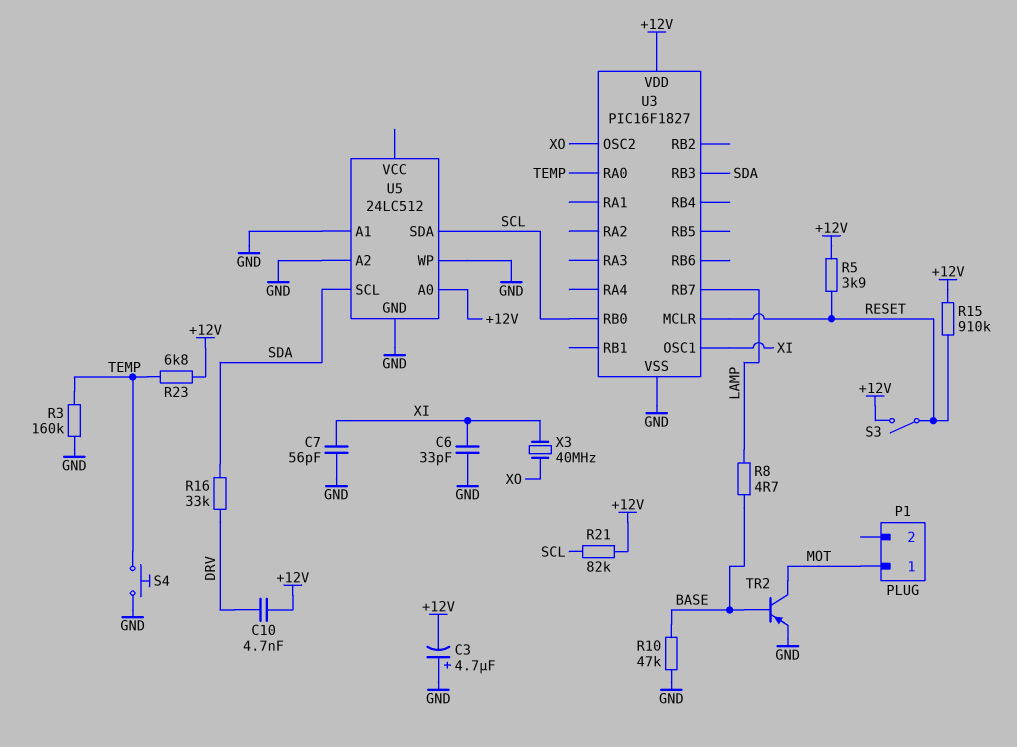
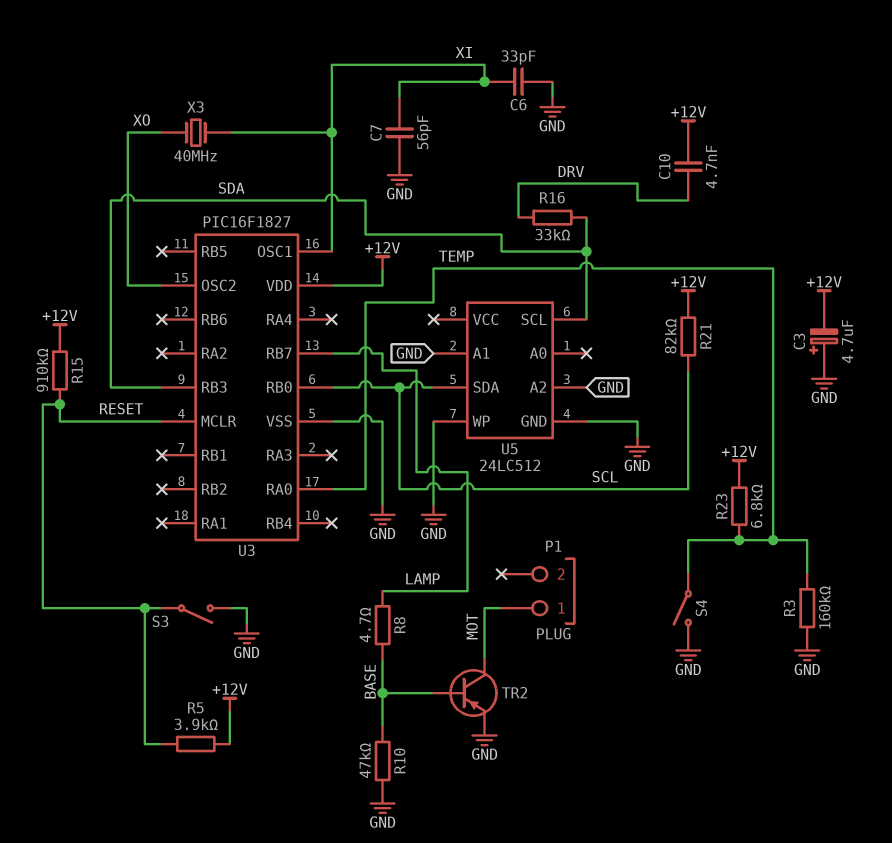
S3: switch (+12V, RESET) -> switch (GND, RESET)
S4: button (GND, TEMP) -> switch (GND, TEMP)
U5 pin A0: +12V -> none

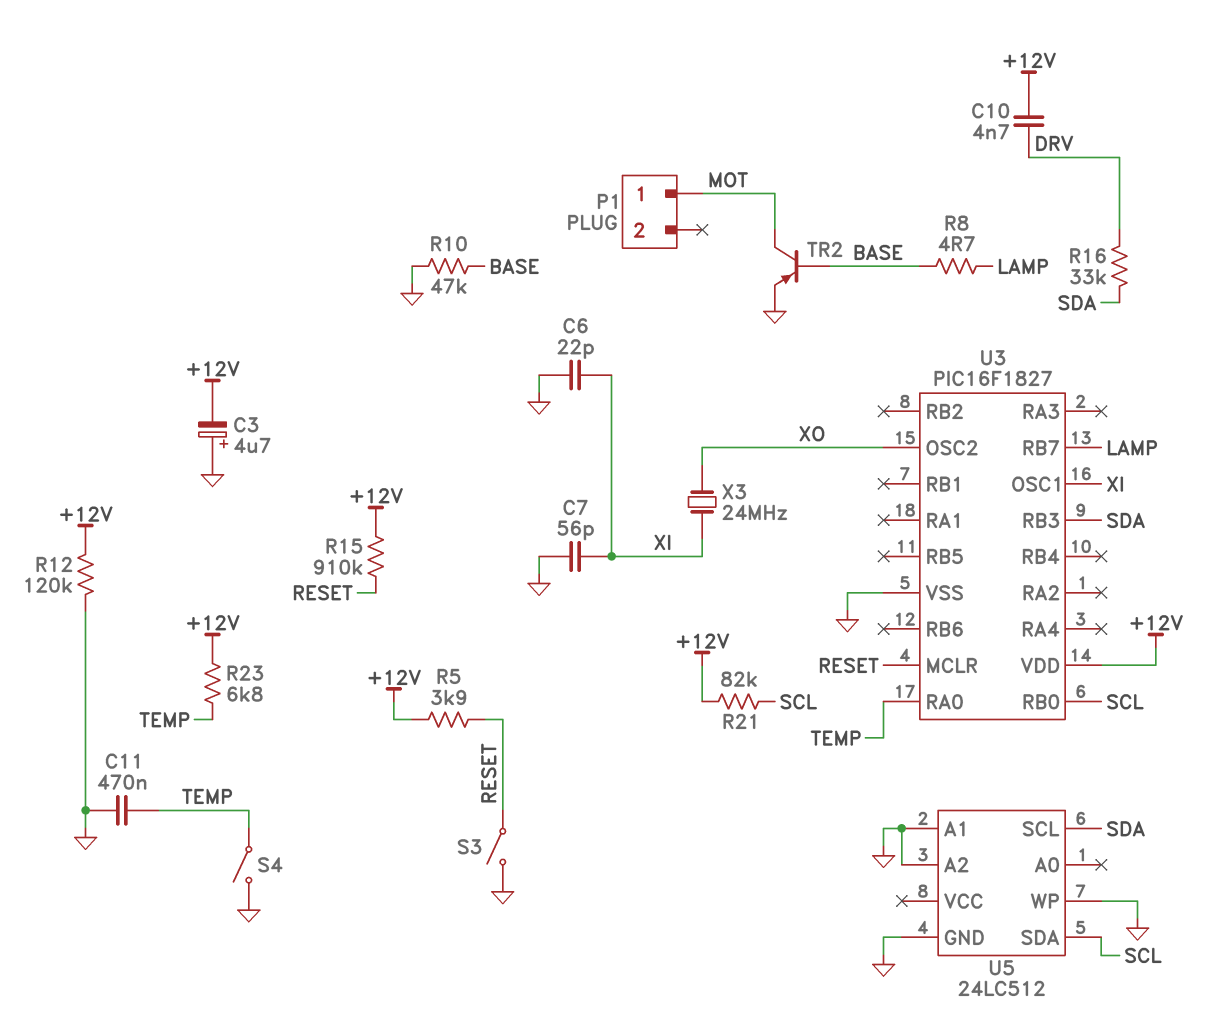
C6: 33pF (GND, XI) -> 22pF (GND, XI)
C11: none -> 470nF (GND, TEMP)
R3: 160k (GND, TEMP) -> none
R12: none -> 120k (+12V, GND)
X3: 40MHz (XI, XO) -> 24MHz (XI, XO)

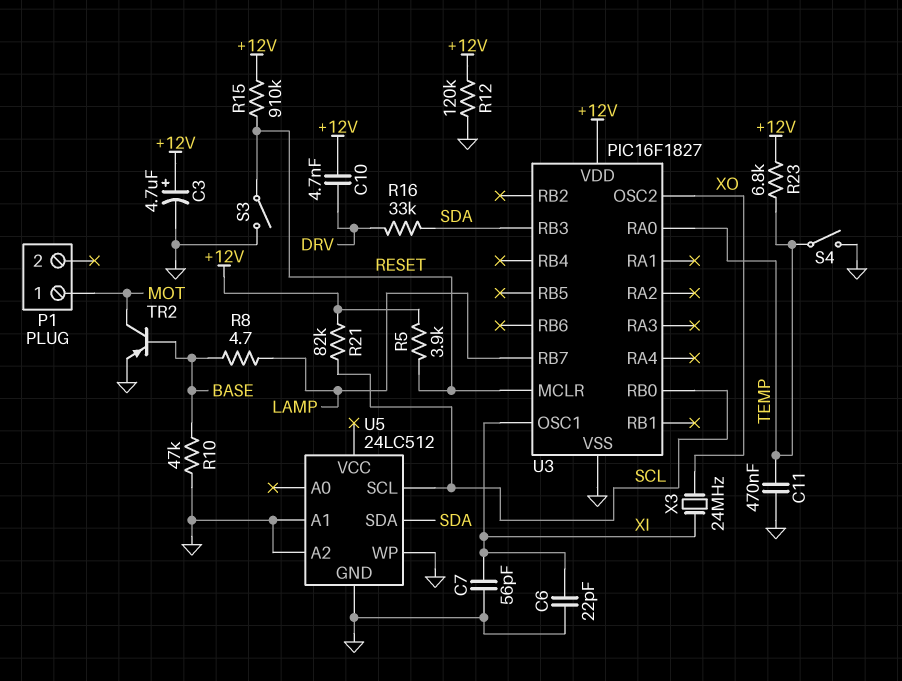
C3: 4.7uF (plus GND, minus +12V) -> 4.7uF (plus +12V, minus GND)
U5 pin SCL: SDA -> SCL
U5 pin SDA: SCL -> SDA

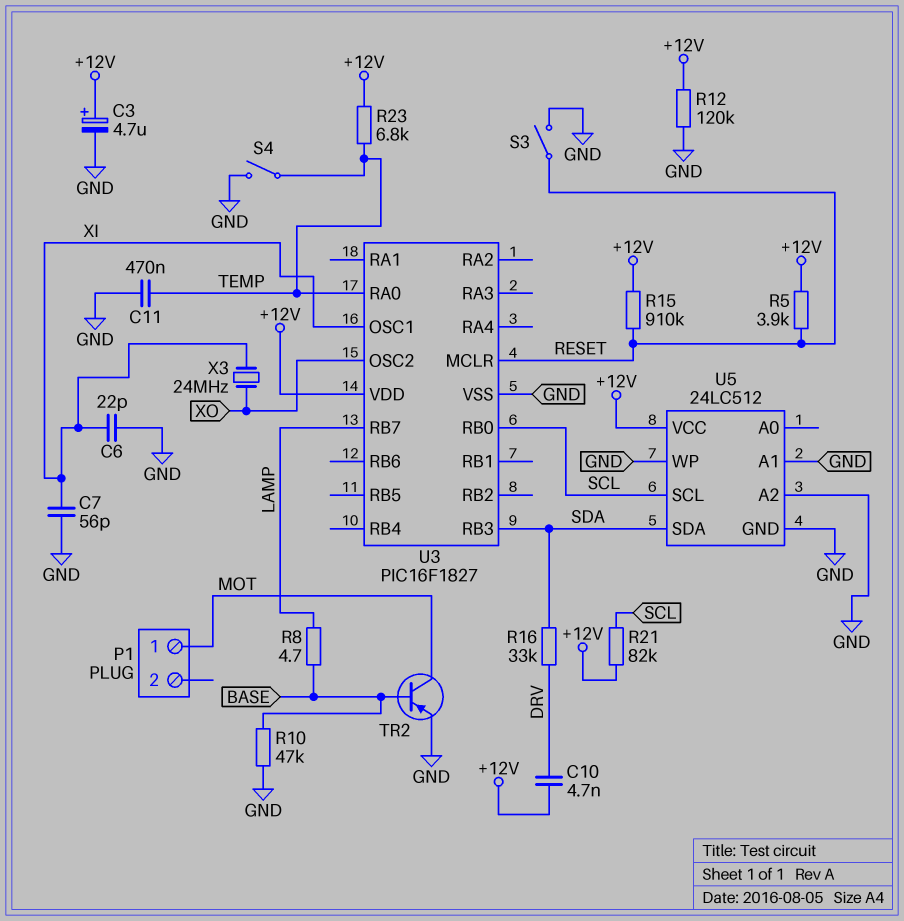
U5 pin VCC: none -> +12V

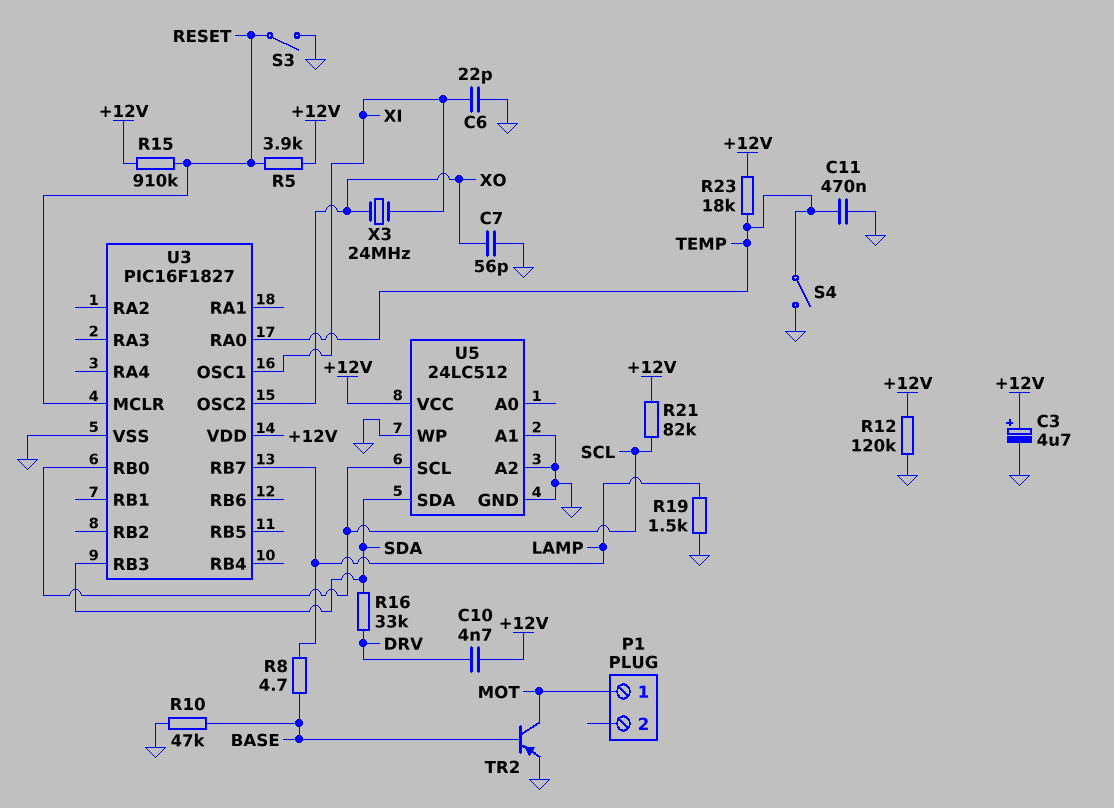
C7: 56pF (GND, XI) -> 56pF (GND, XO)
R19: none -> 1.5k (GND, LAMP)
R23: 6.8k (+12V, TEMP) -> 18k (+12V, TEMP)

